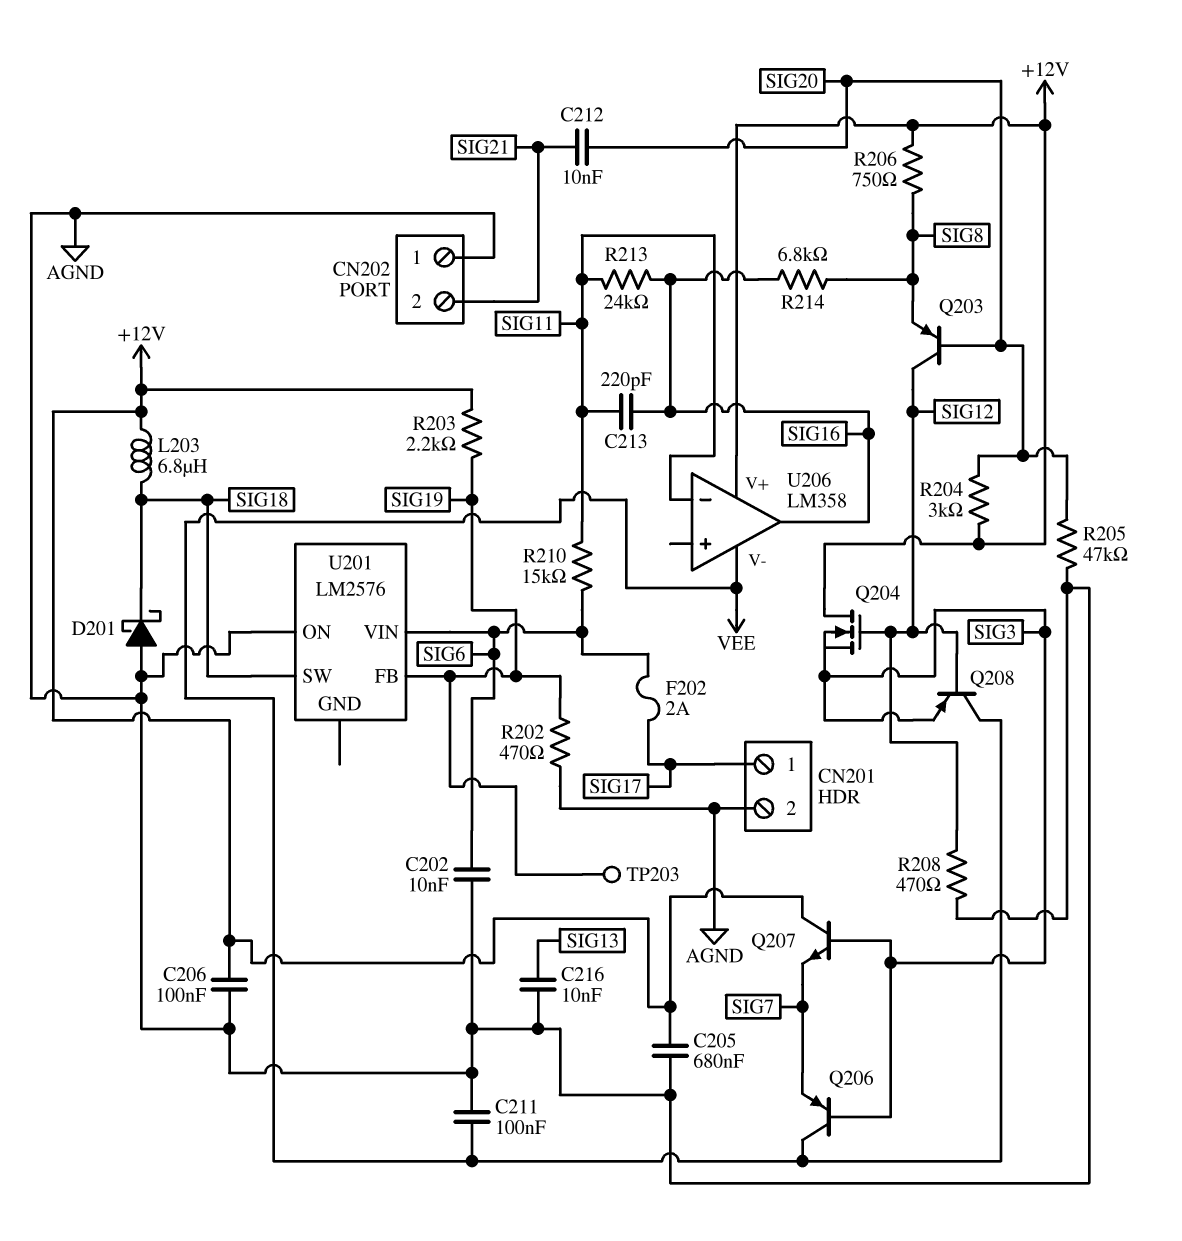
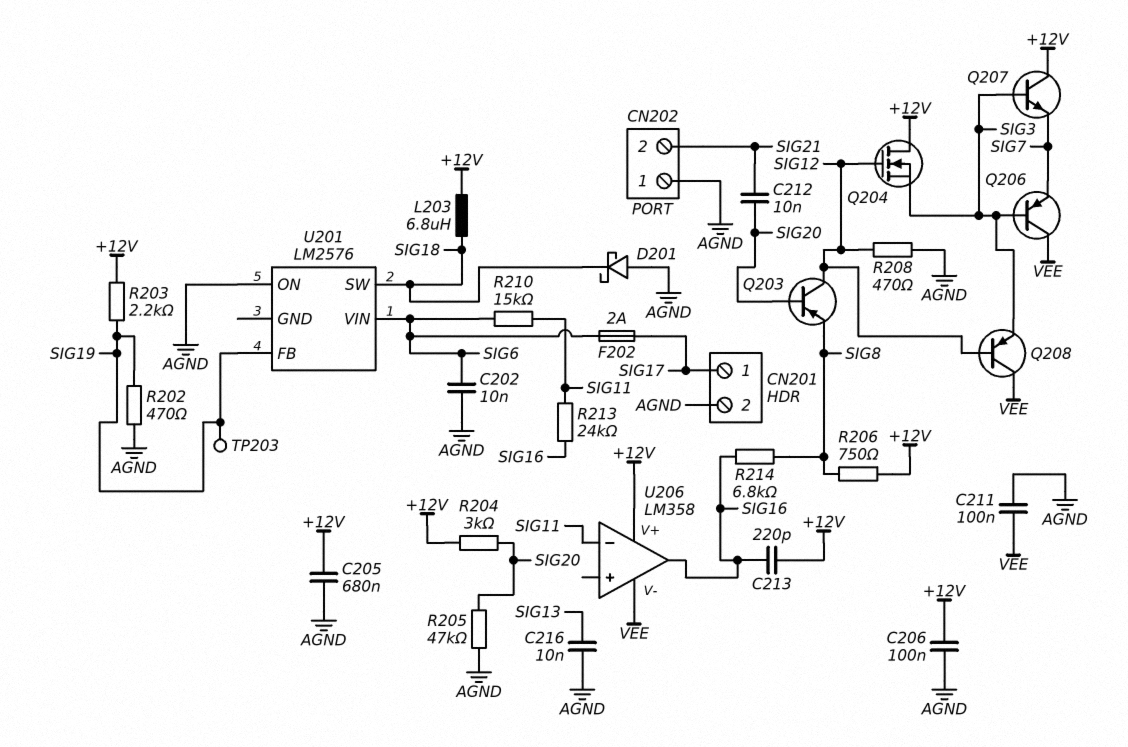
C213: 220pF (SIG11, SIG16) -> 220pF (+12V, SIG16)

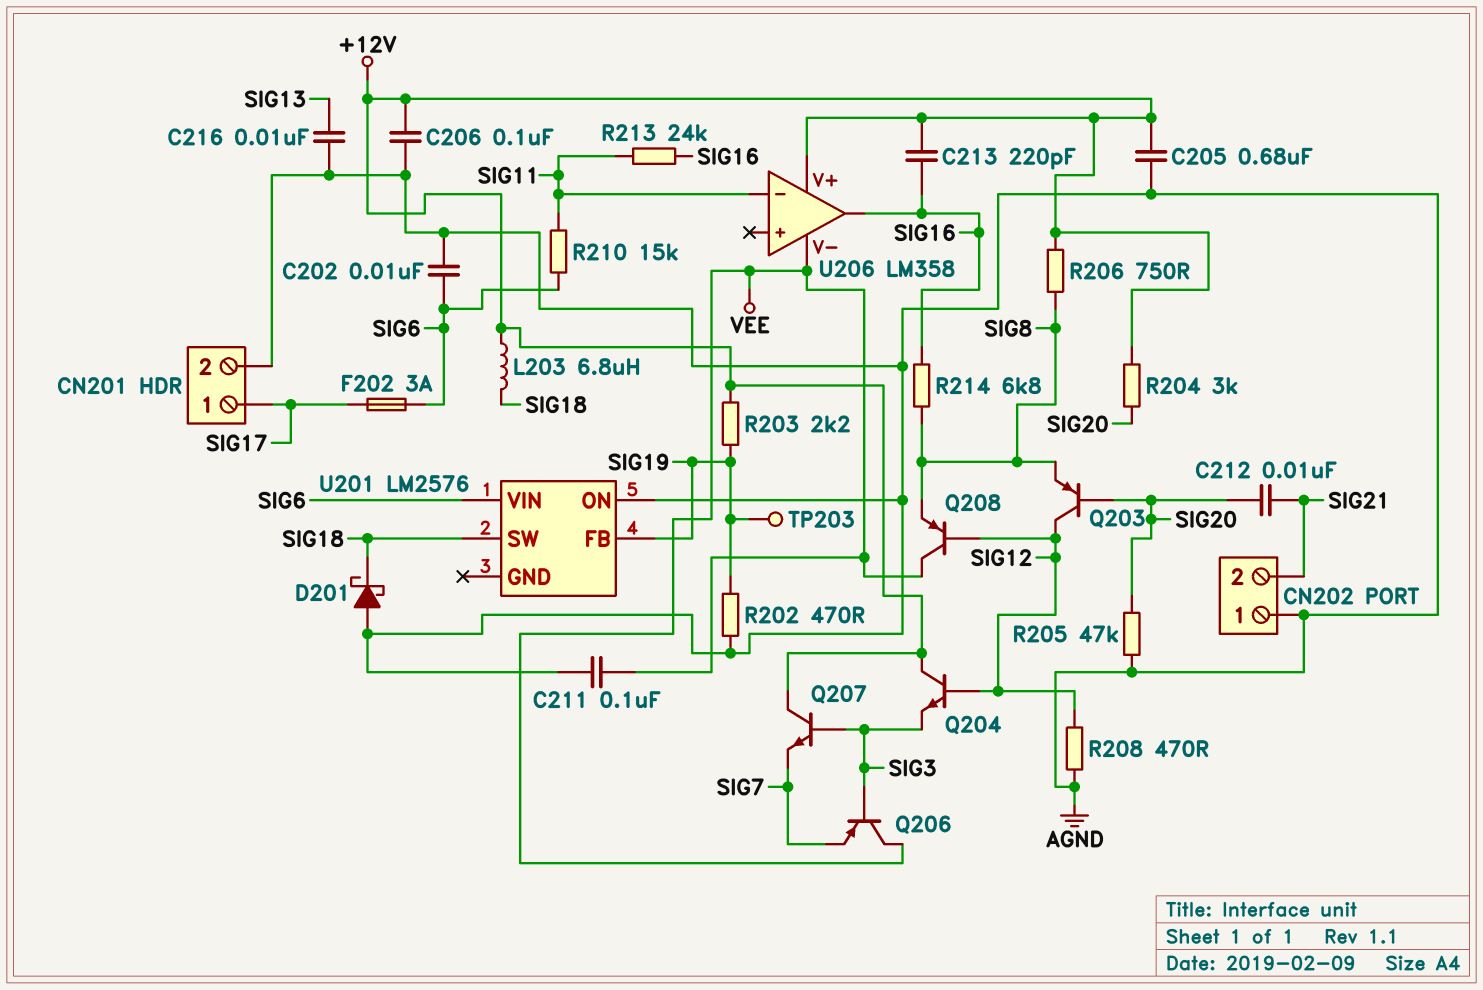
F202: 2A (SIG6, SIG17) -> 3A (SIG6, SIG17)
Q204: NMOS (G SIG12, D +12V, S SIG3) -> NPN (B SIG12, C +12V, E SIG3)
Q208: PNP (B SIG12, C VEE, E SIG3) -> PNP (B SIG12, C VEE, E SIG8)

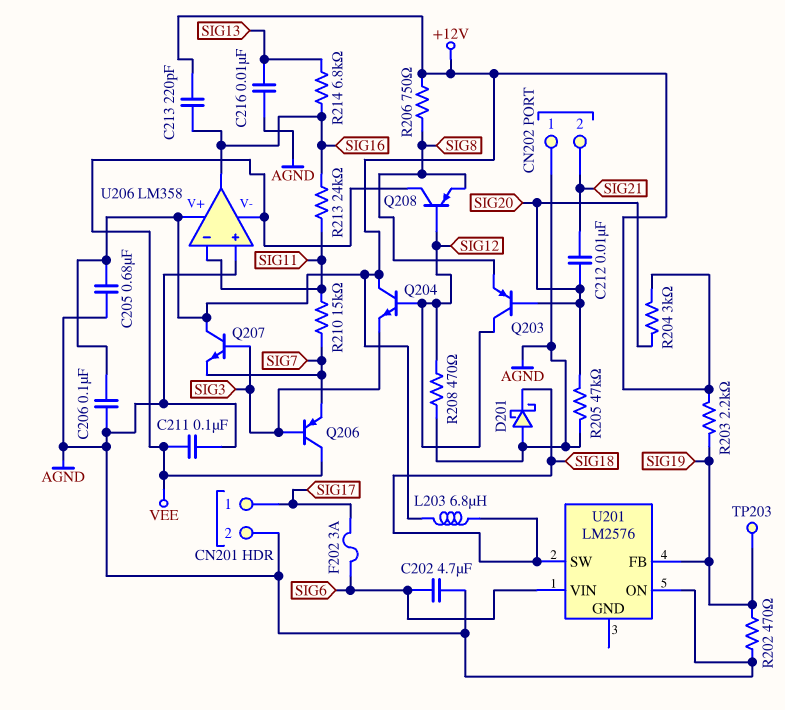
C202: 10nF (AGND, SIG6) -> 4.7uF (AGND, SIG6)
R210: 15k (SIG6, SIG11) -> 15k (SIG7, SIG11)
R214: 6.8k (SIG8, SIG16) -> 6.8k (SIG13, SIG16)
U206 pin in+: none -> AGND

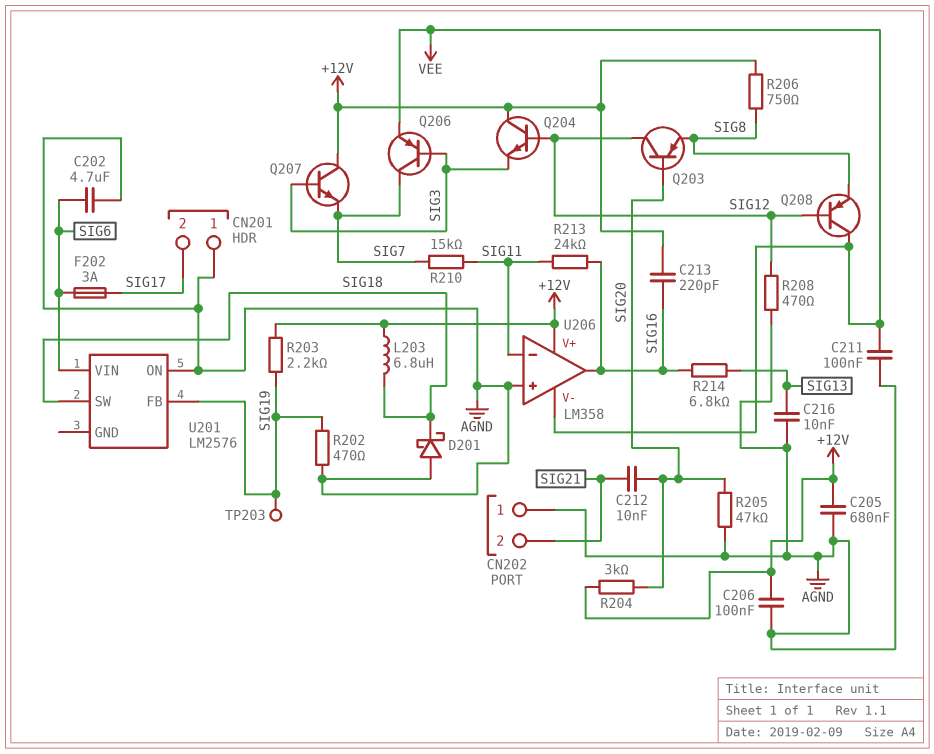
CN201 pin 1: SIG17 -> AGND
CN201 pin 2: AGND -> SIG17
Q206: PNP (B SIG3, C VEE, E SIG7) -> PNP (B SIG3, C SIG7, E VEE)

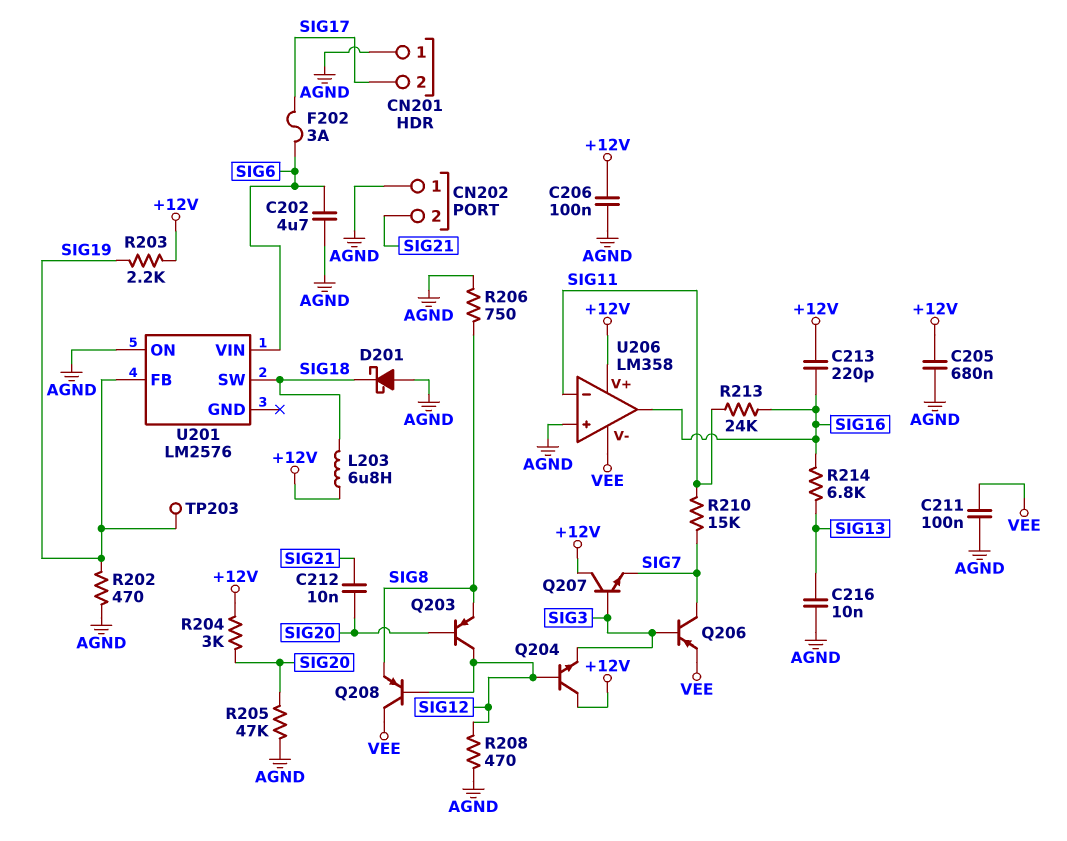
R206: 750 (+12V, SIG8) -> 750 (AGND, SIG8)

